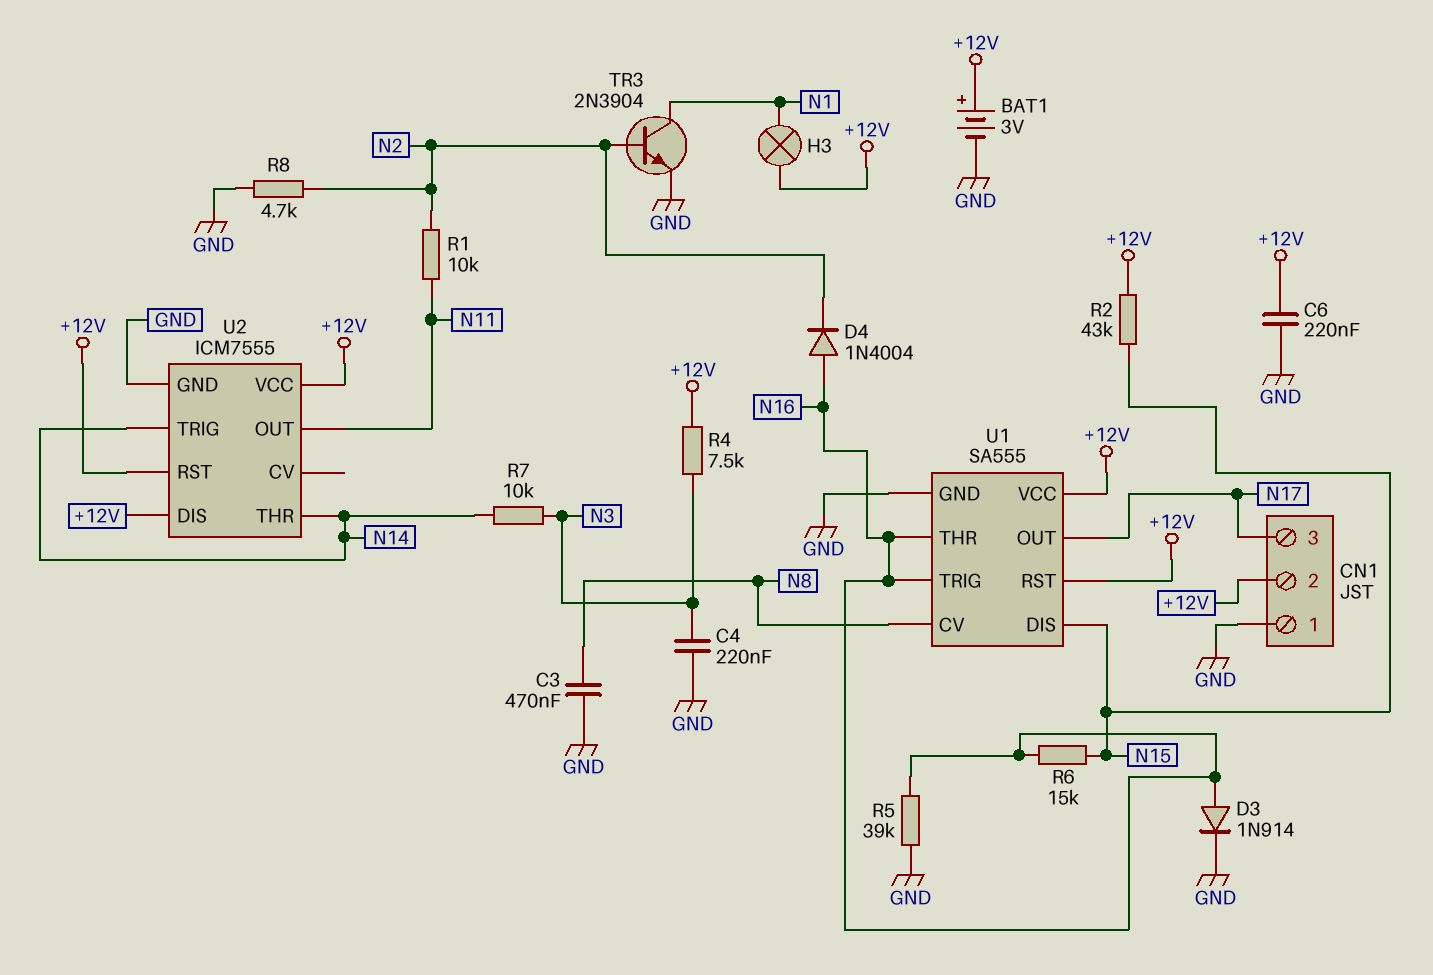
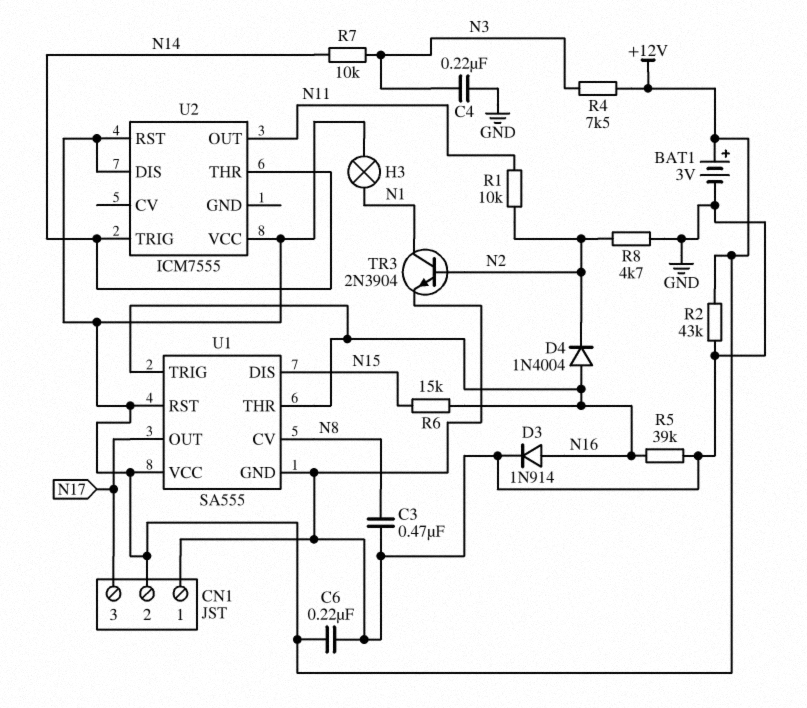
R2: 43k (+12V, N15) -> 43k (+12V, GND)
U2 pin GND: GND -> none

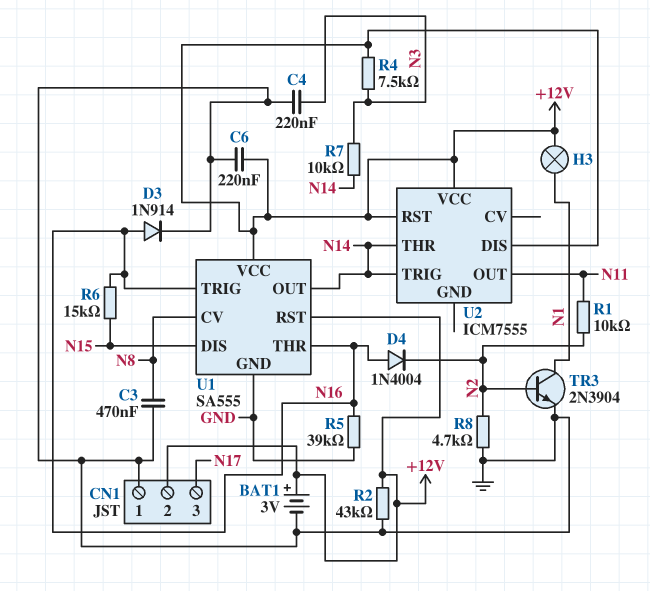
U1 pin OUT: N17 -> N14

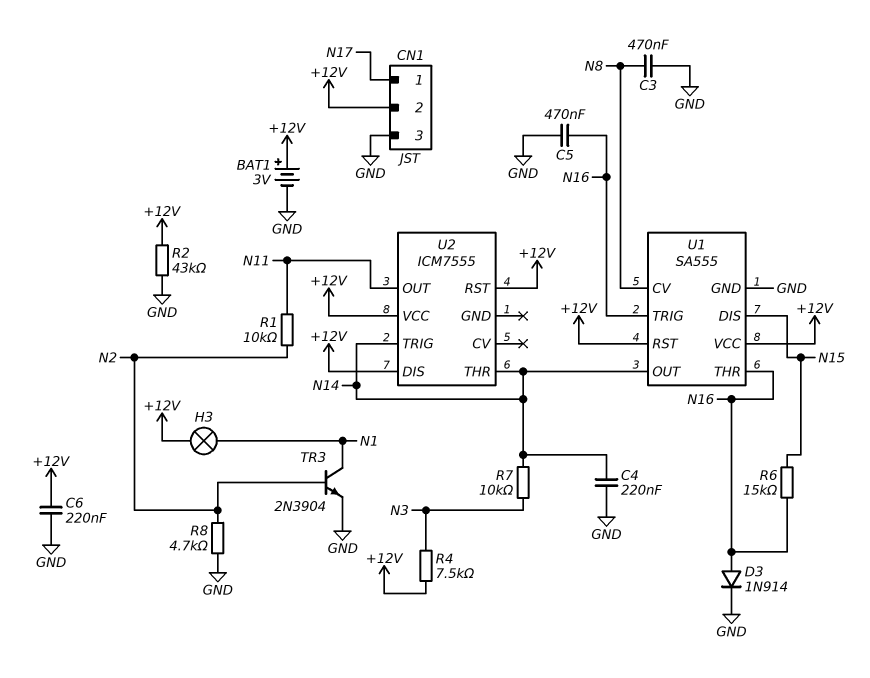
C4: 220nF (GND, N3) -> 220nF (GND, N14)
C5: none -> 470nF (GND, N16)
CN1 pin 1: GND -> N17
CN1 pin 3: N17 -> GND
D4: diode 1N4004 (A N16, K N2) -> none
R5: 39k (GND, N16) -> none

